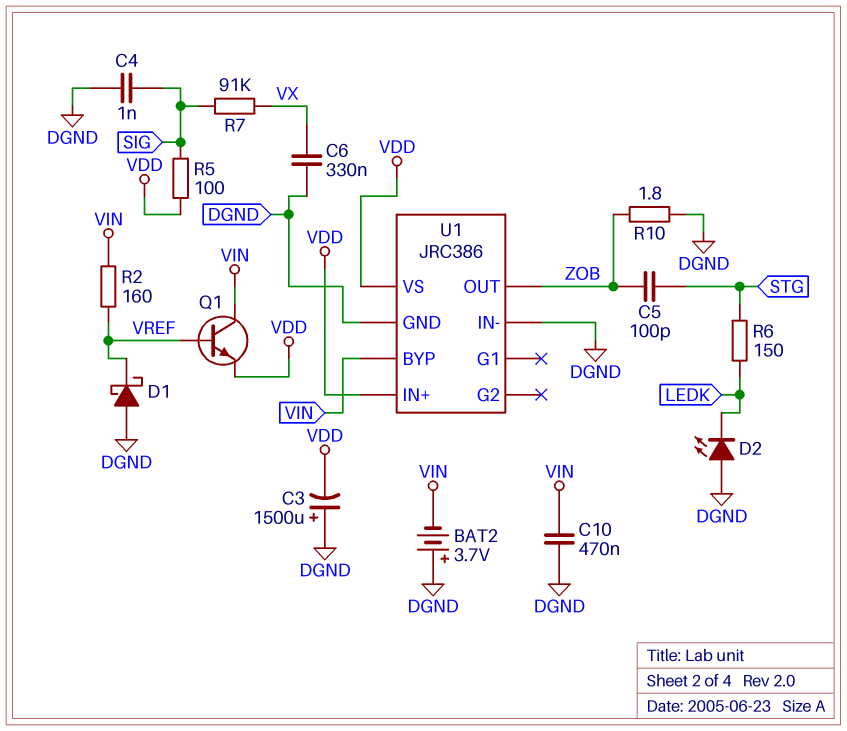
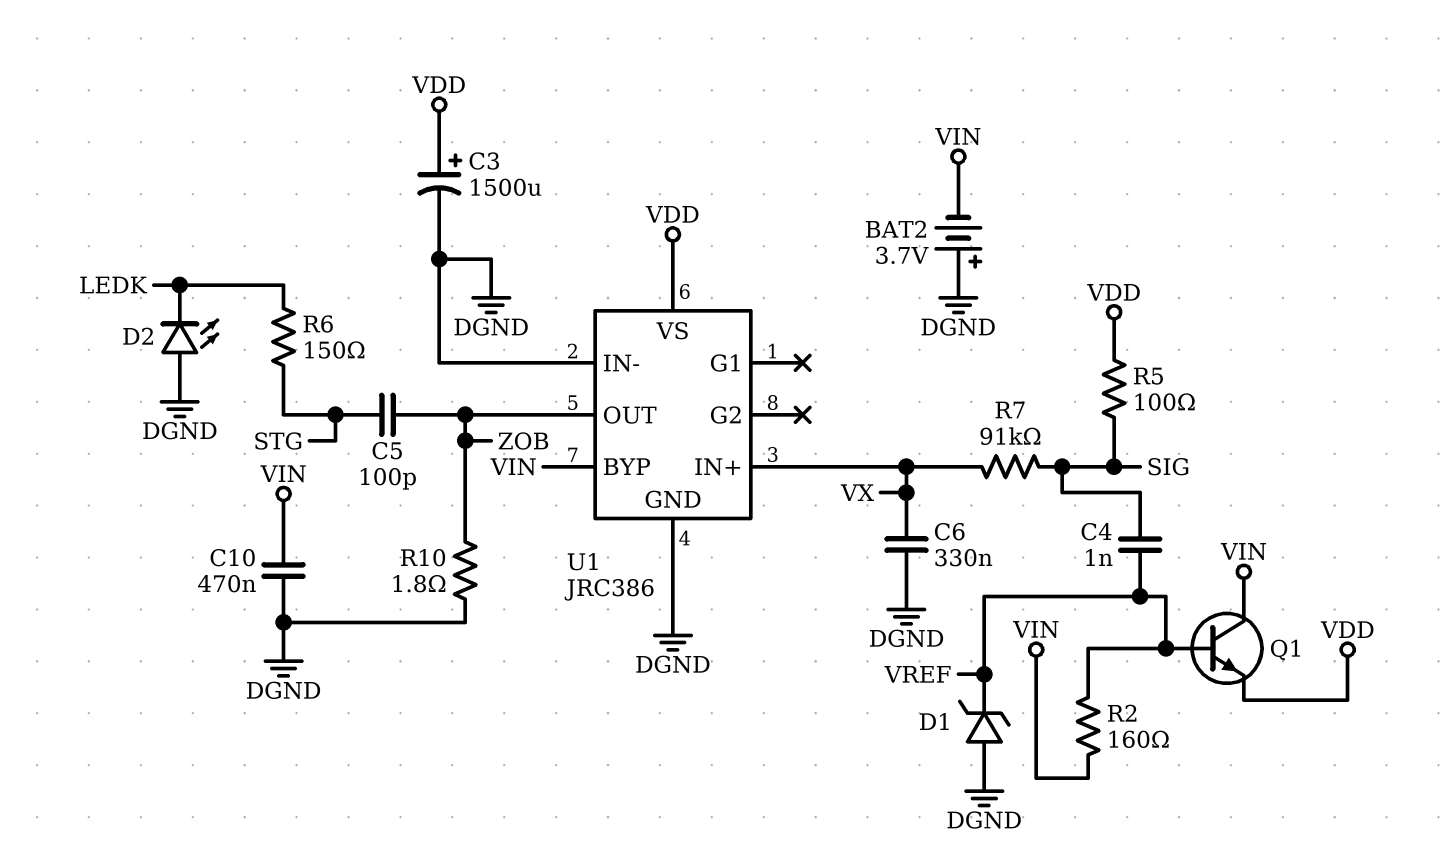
C3: 1500uF (plus DGND, minus VDD) -> 1500uF (plus VDD, minus DGND)
C4: 1nF (DGND, SIG) -> 1nF (SIG, VREF)
D1: schottky (A DGND, K VREF) -> zener (A DGND, K VREF)
U1 pin IN+: VDD -> VX

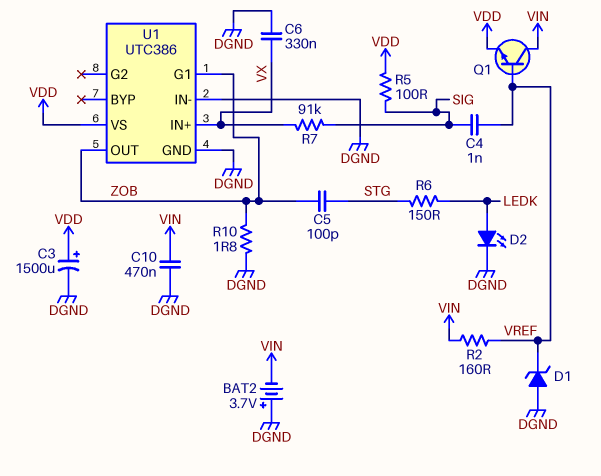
D2: LED (A DGND, K LEDK) -> LED (A LEDK, K DGND)
U1: JRC386 -> UTC386
U1 pin BYP: VIN -> none
U1 pin G1: none -> ZOB

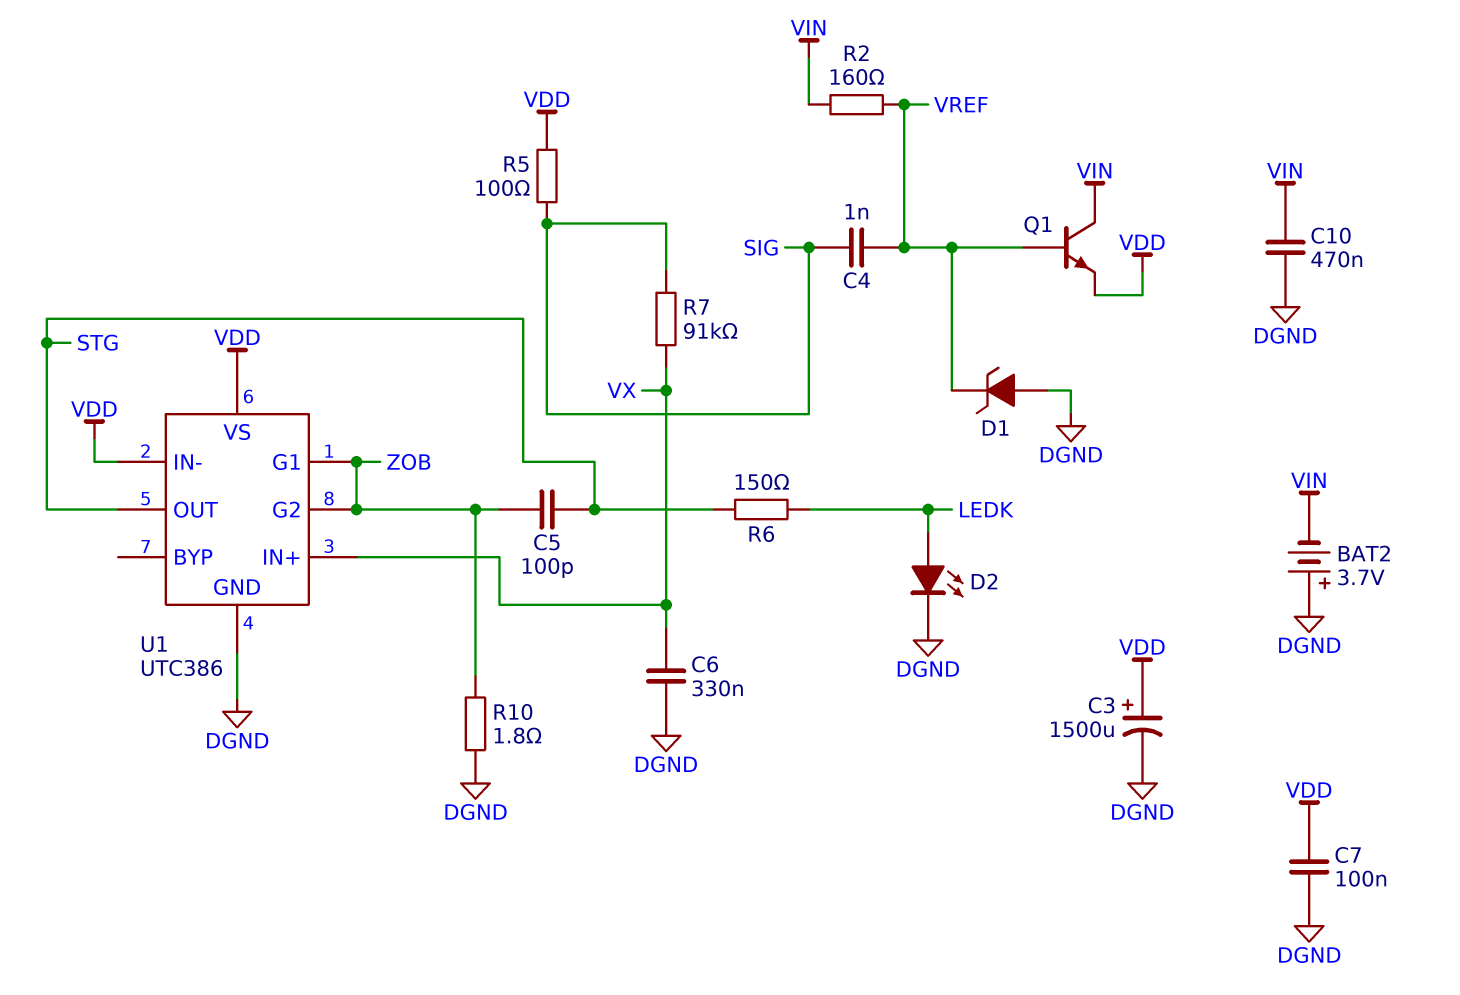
C7: none -> 100nF (DGND, VDD)
U1 pin G2: none -> ZOB
U1 pin IN-: DGND -> VDD
U1 pin OUT: ZOB -> STG

